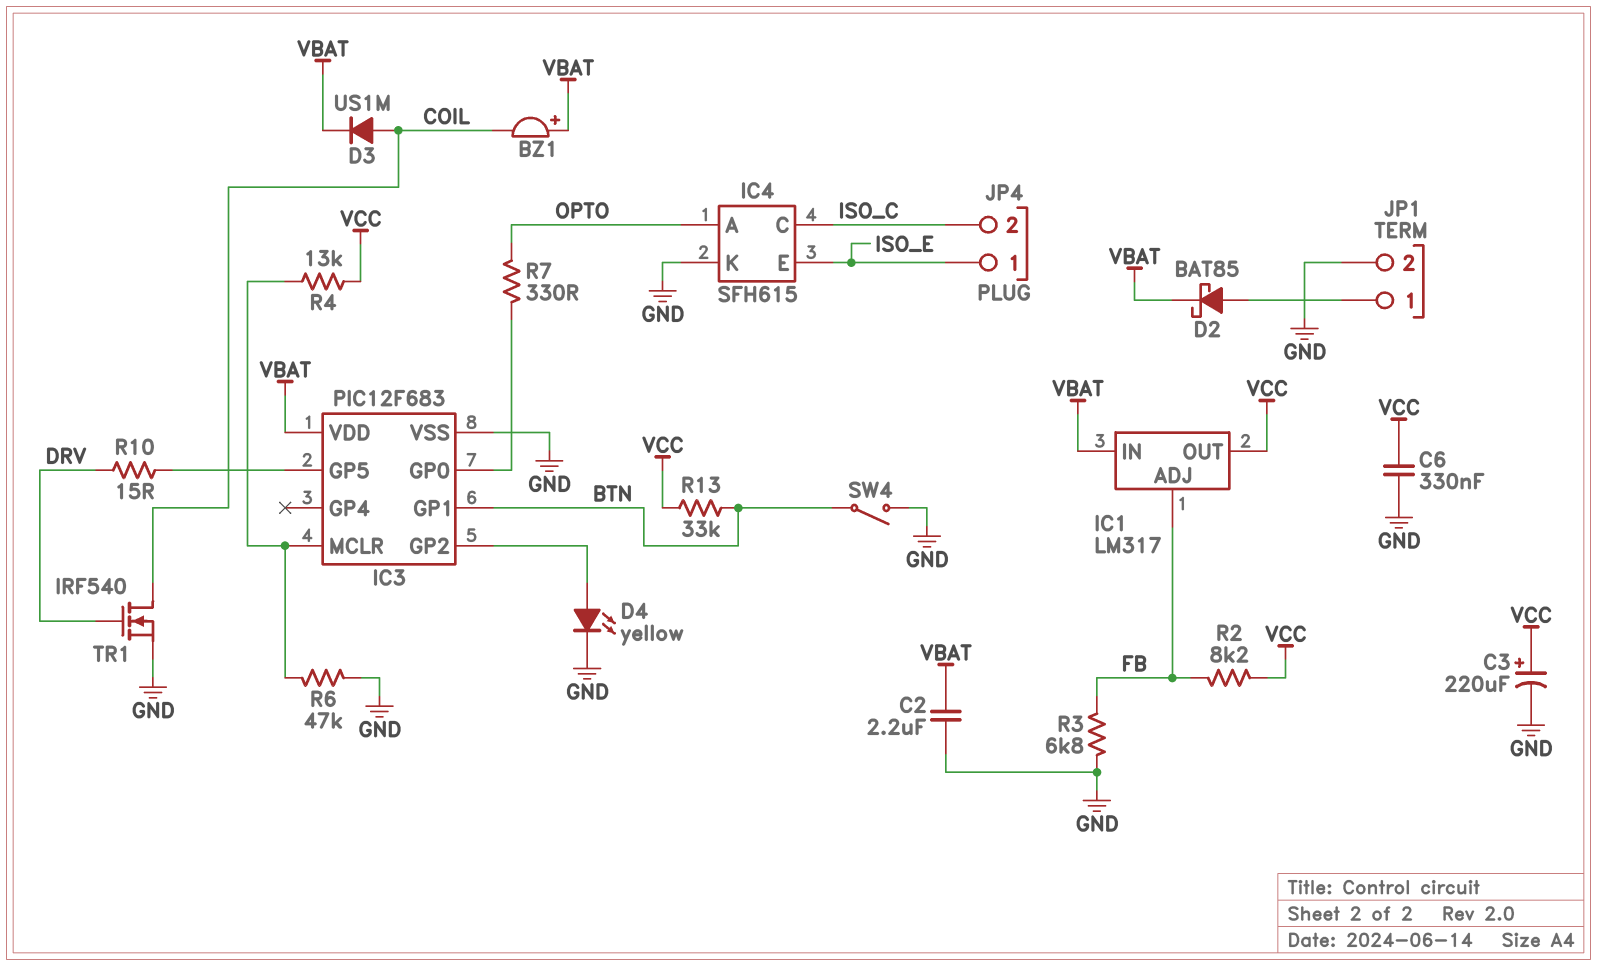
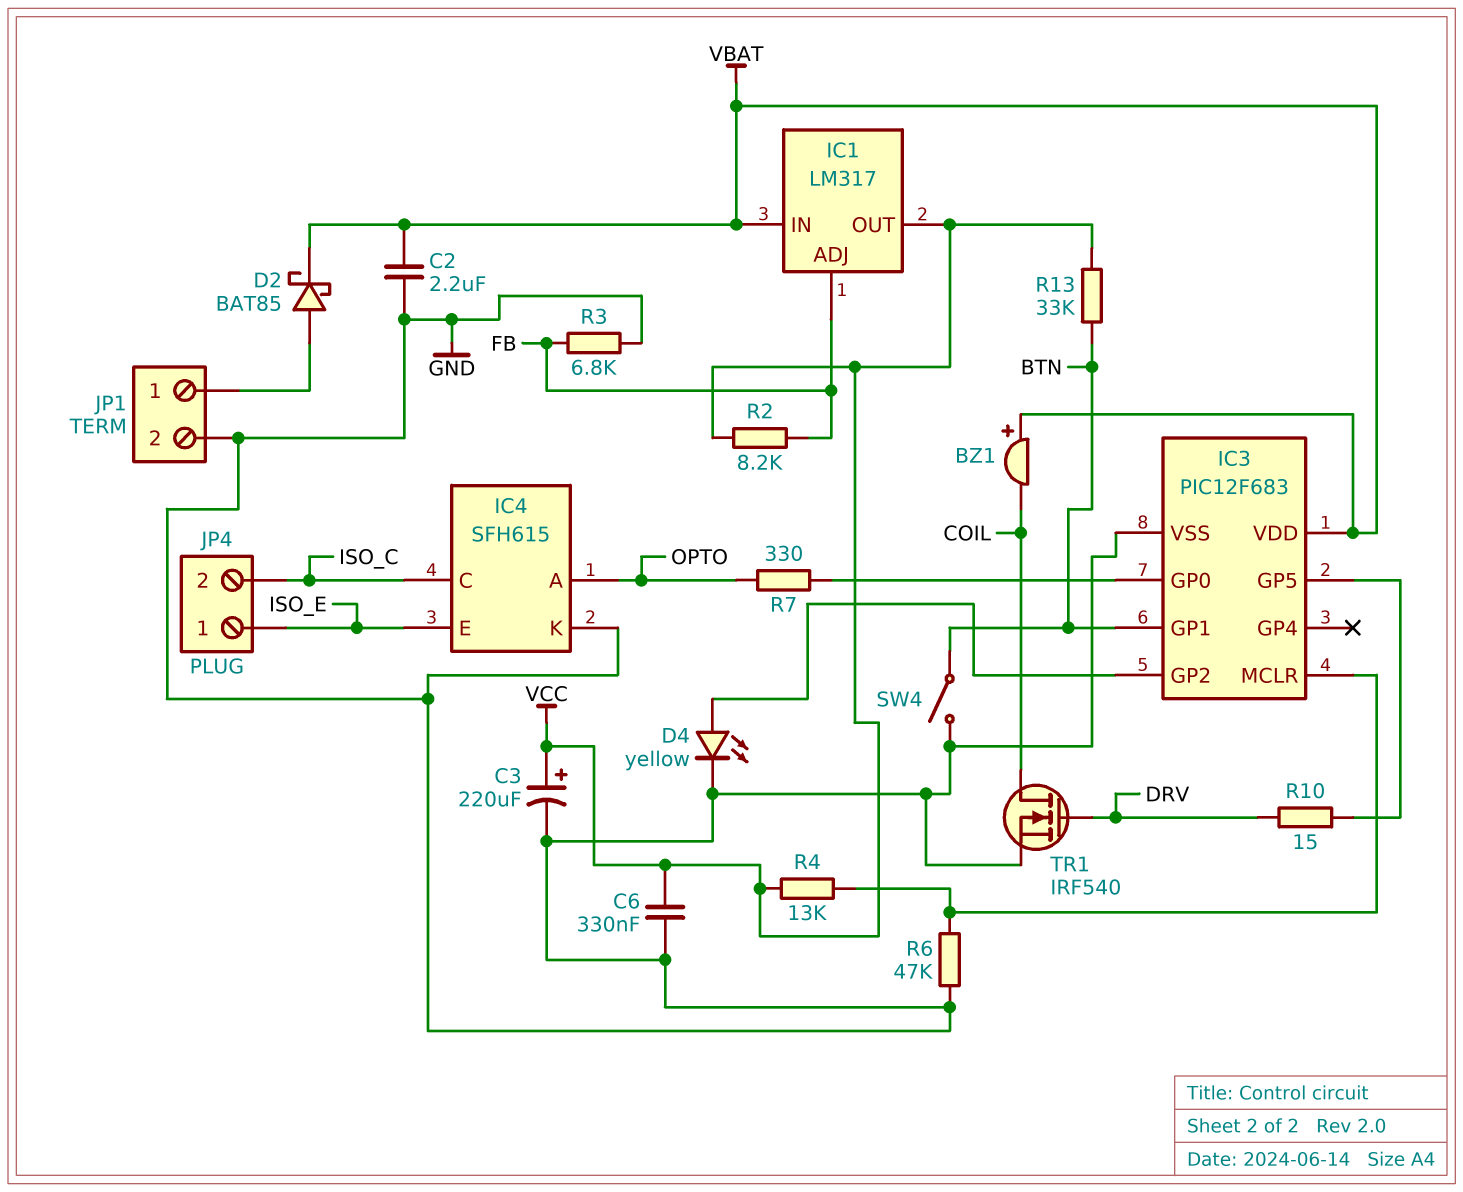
D3: diode US1M (A COIL, K VBAT) -> none

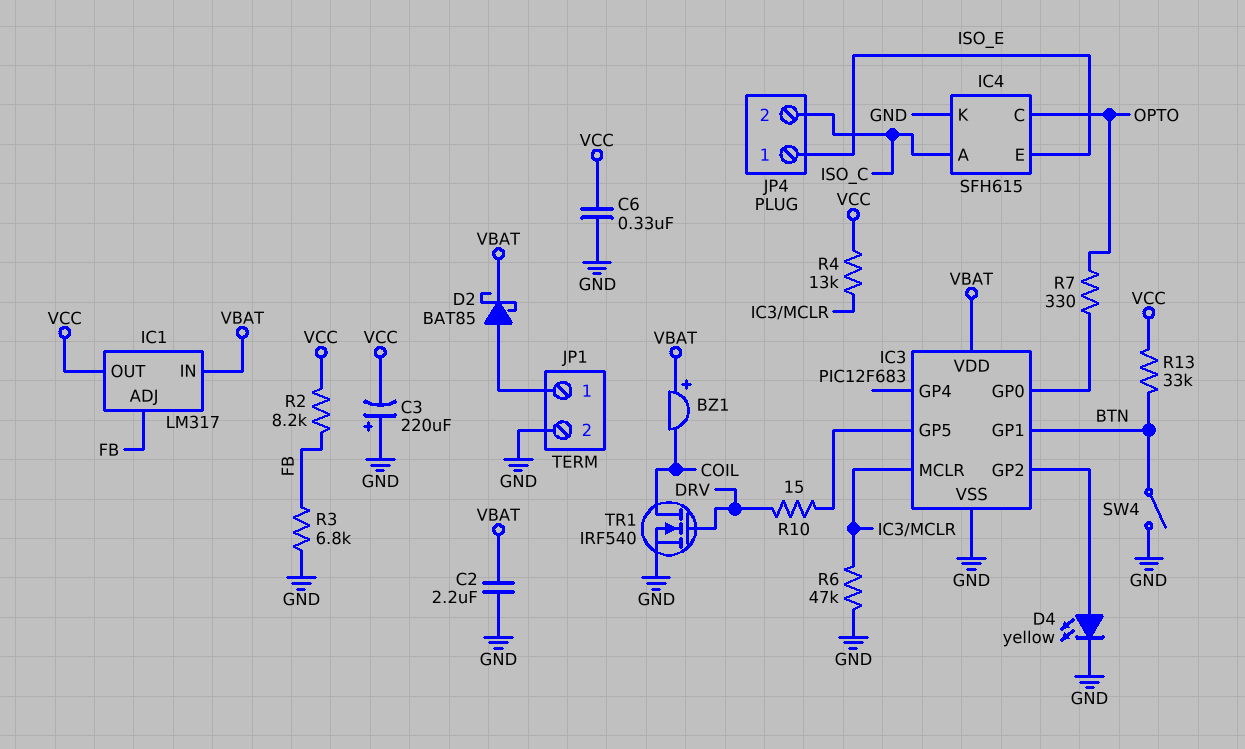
C3: 220uF (plus VCC, minus GND) -> 220uF (plus GND, minus VCC)
IC4 pin A: OPTO -> ISO_C
IC4 pin C: ISO_C -> OPTO

